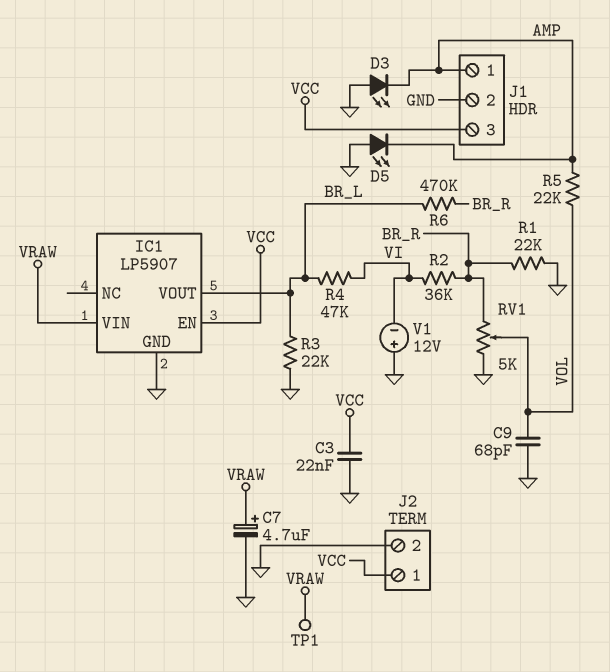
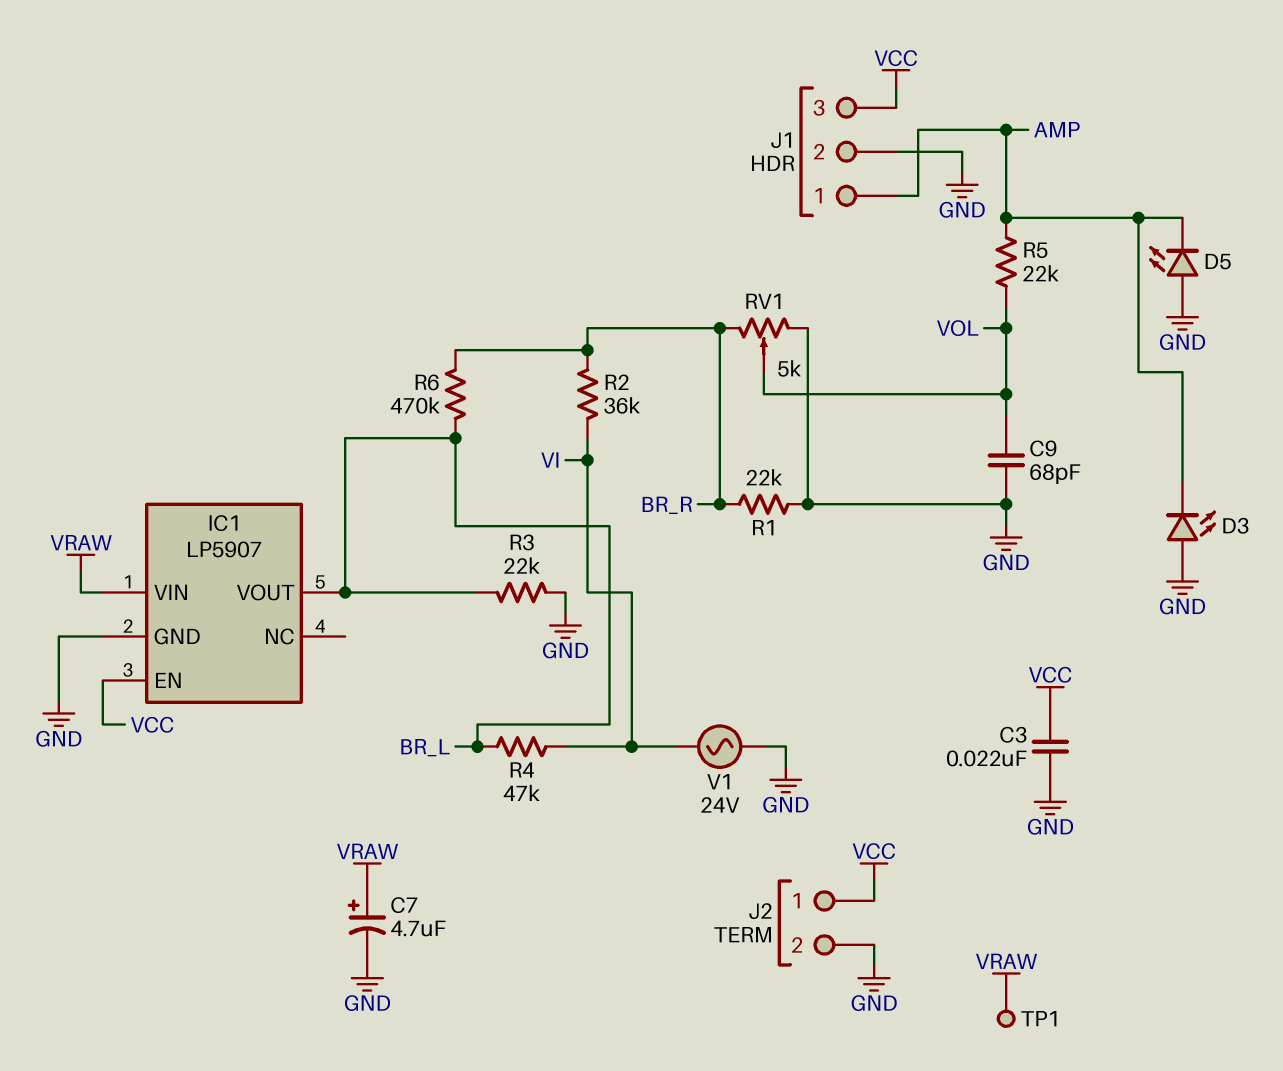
V1: 12V (plus GND, minus VI) -> AC 24V (GND, VI)

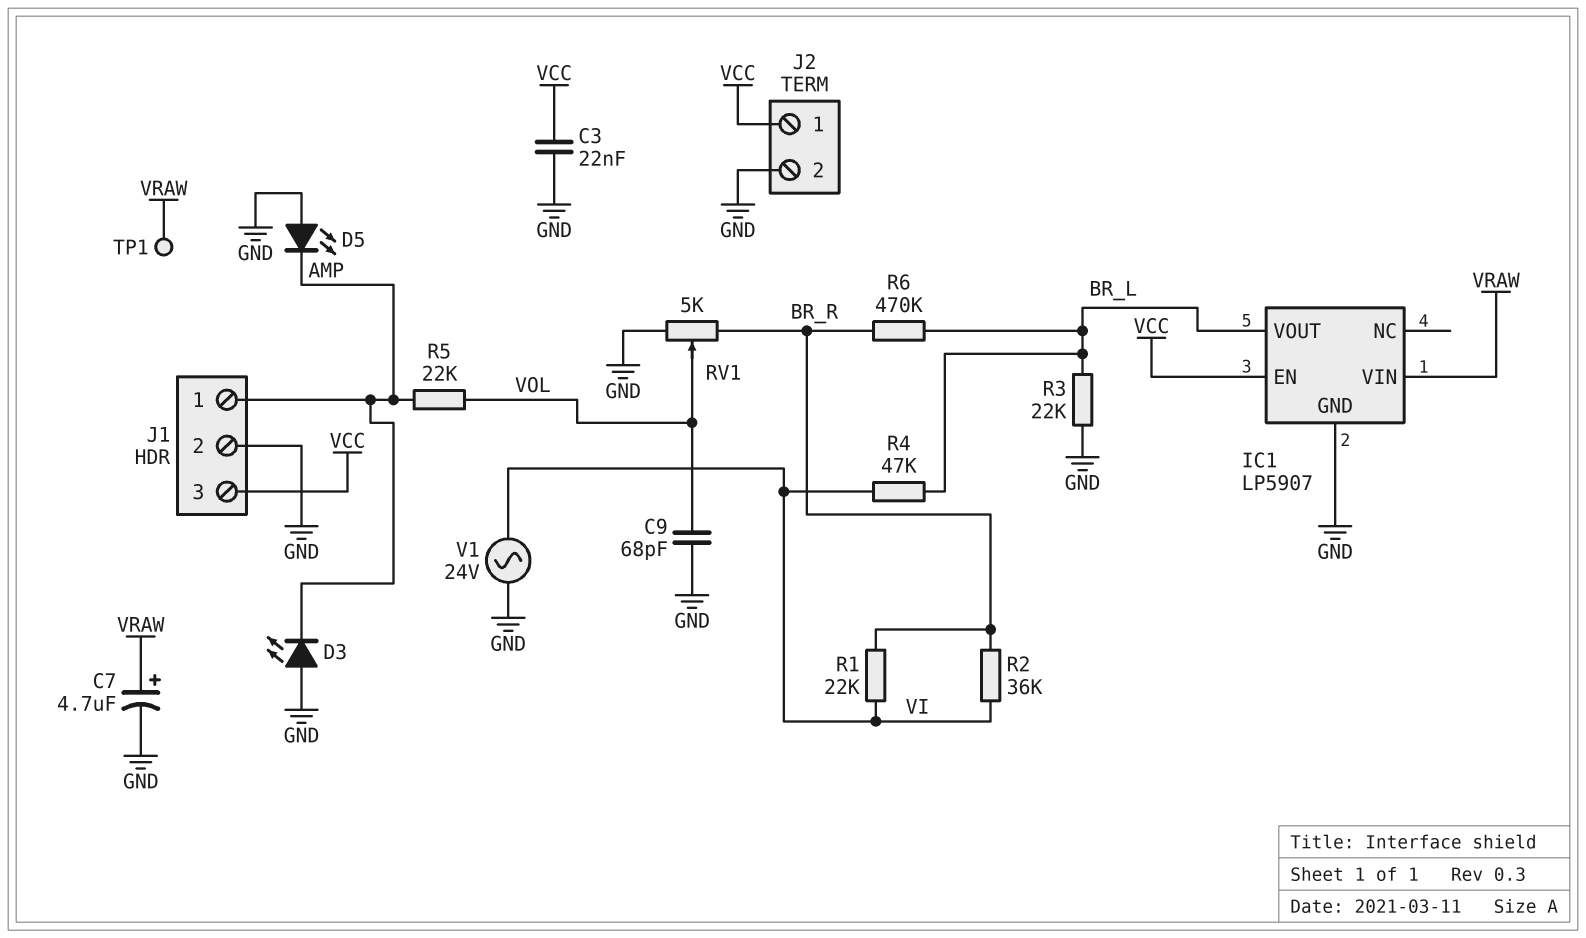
R1: 22k (BR_R, GND) -> 22k (BR_R, VI)

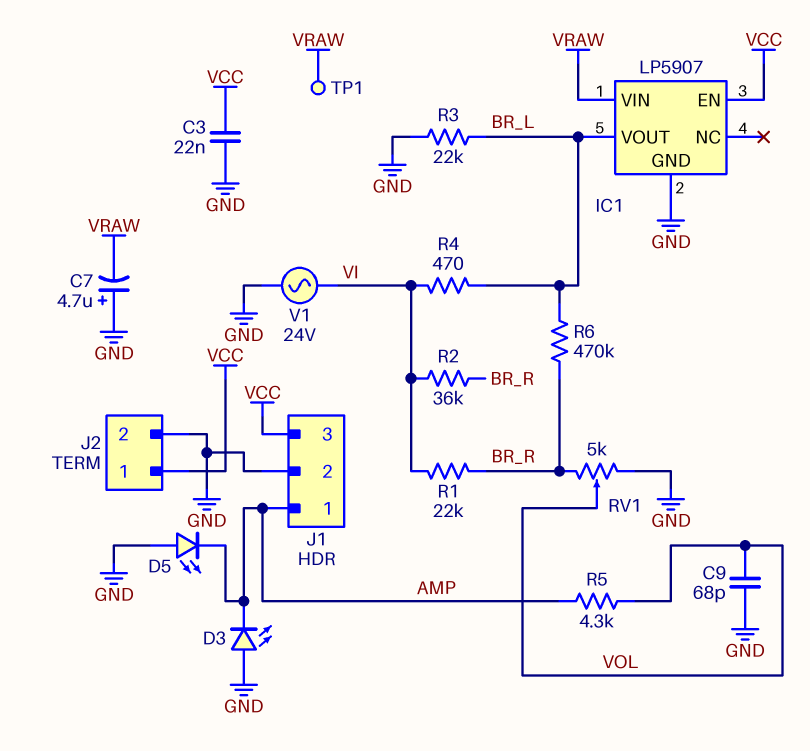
C7: 4.7uF (plus VRAW, minus GND) -> 4.7uF (plus GND, minus VRAW)
R4: 47k (BR_L, VI) -> 470 (BR_L, VI)
R5: 22k (AMP, VOL) -> 4.3k (AMP, VOL)

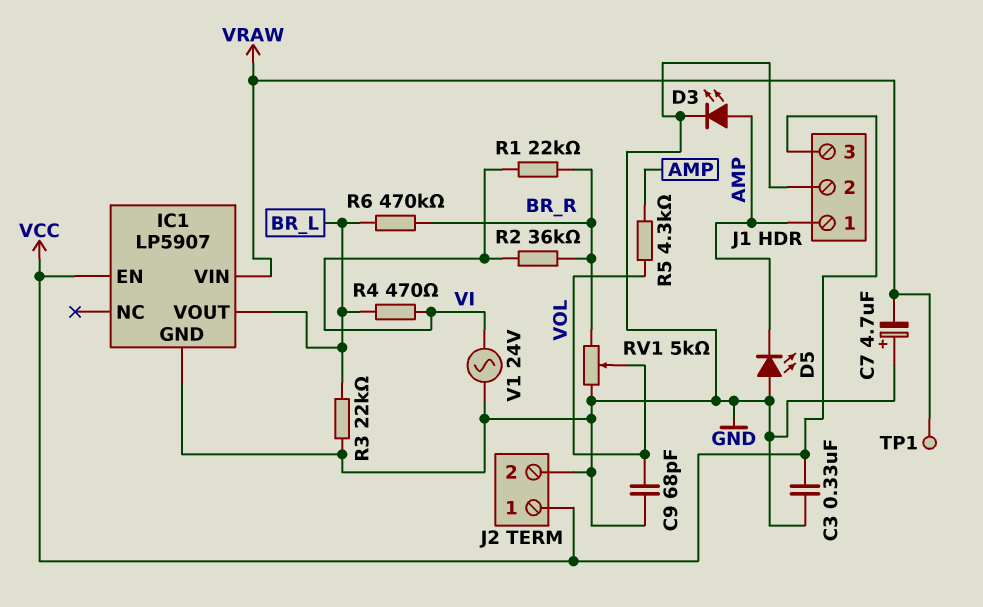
C3: 22nF (GND, VCC) -> 330nF (GND, VCC)
D3: LED (A GND, K AMP) -> LED (A AMP, K GND)

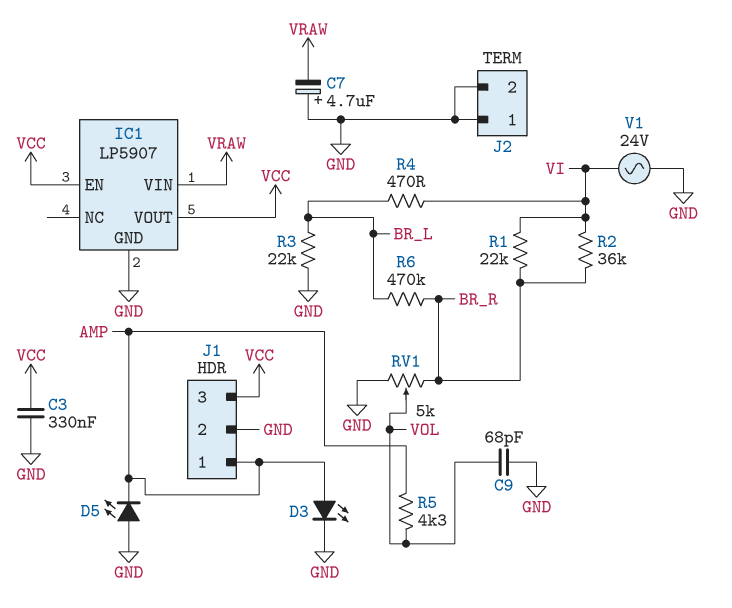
IC1 pin VOUT: BR_L -> VCC
J2 pin 1: VCC -> GND
TP1: test point (VRAW) -> none

